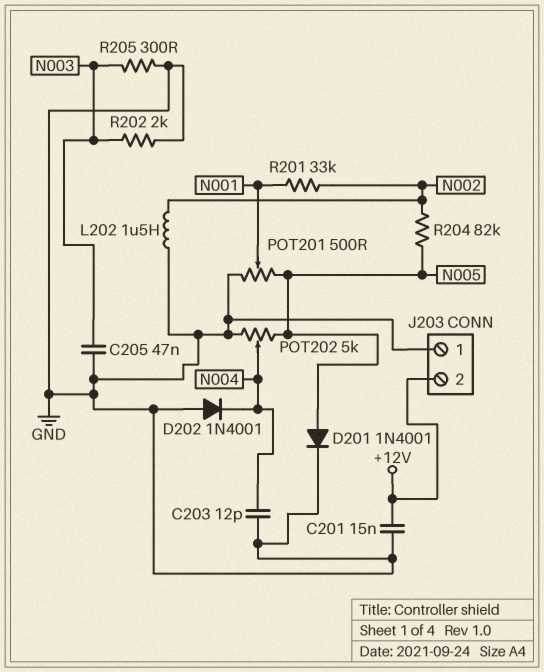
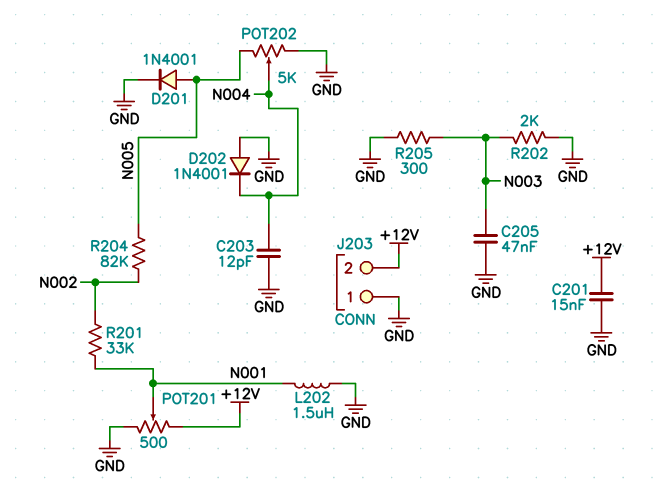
L202: 1.5uH (GND, N002) -> 1.5uH (GND, N001)
POT201: 500 (GND, N005, wiper N001) -> 500 (+12V, GND, wiper N001)

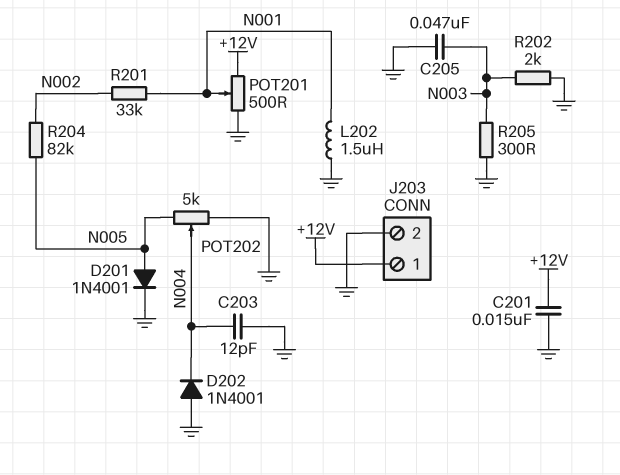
J203 pin 1: GND -> +12V
J203 pin 2: +12V -> GND

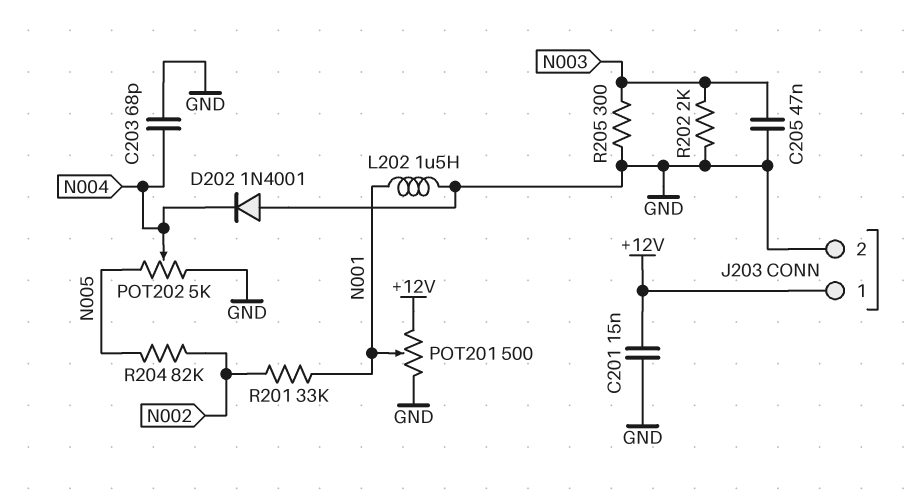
C203: 12pF (GND, N004) -> 68pF (GND, N004)
D201: diode 1N4001 (A N005, K GND) -> none

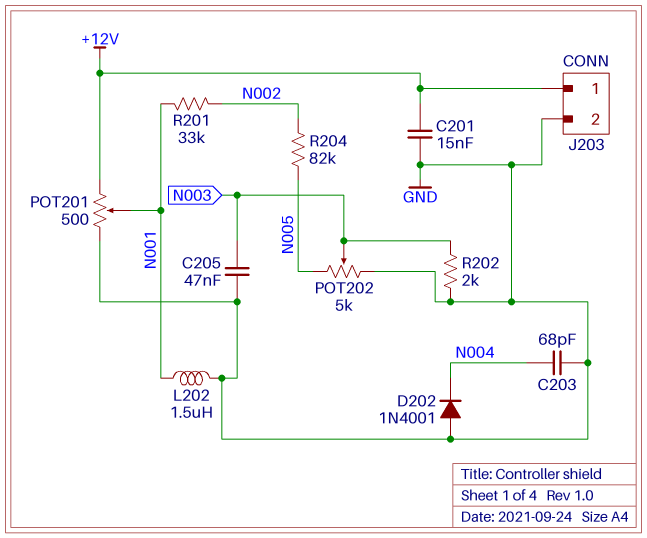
POT202: 5k (GND, N005, wiper N004) -> 5k (GND, N005, wiper N003)
R205: 300 (GND, N003) -> none

